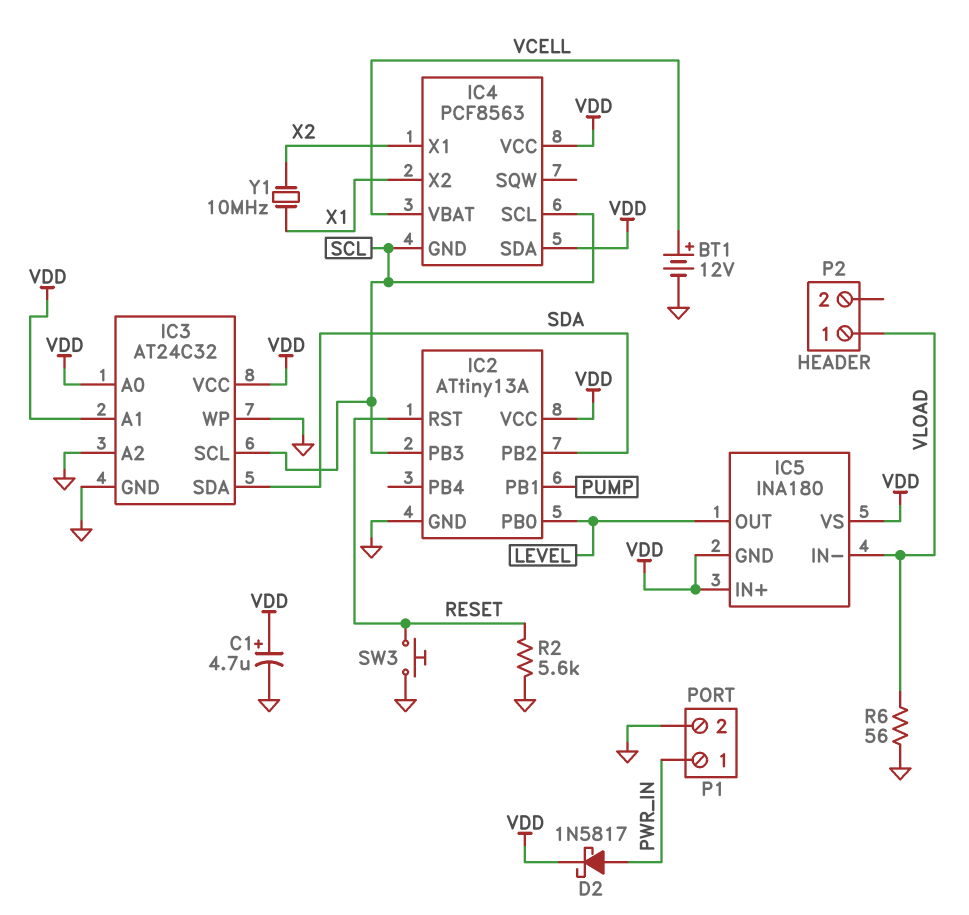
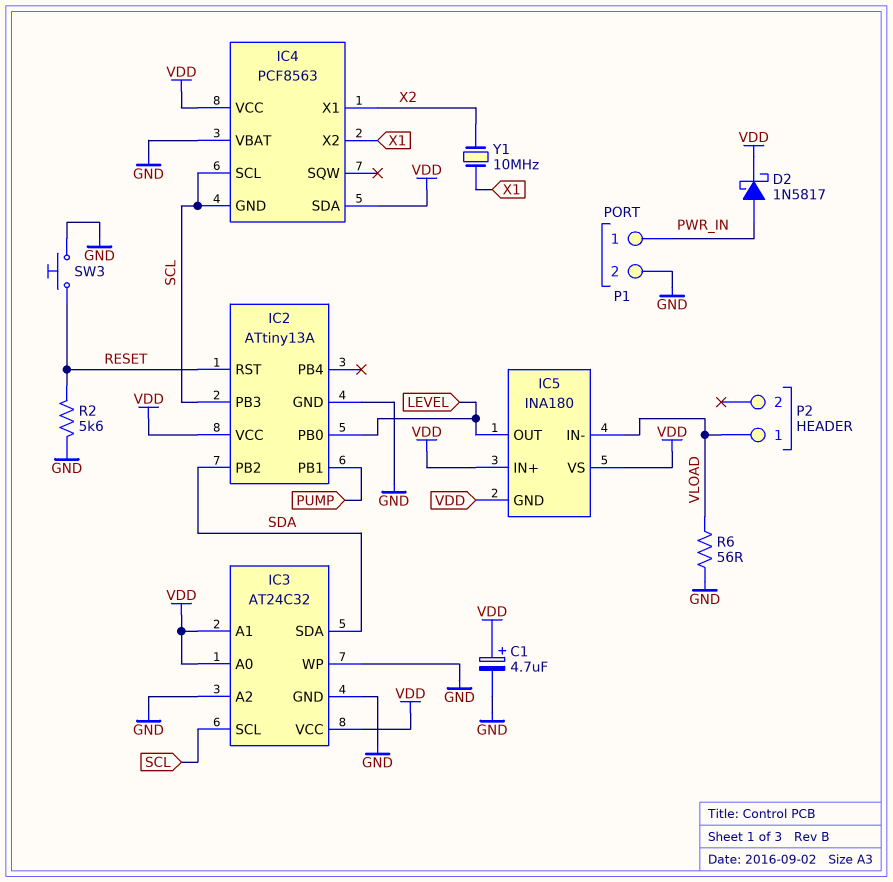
BT1: 12V (plus VCELL, minus GND) -> none
IC4 pin VBAT: VCELL -> GND

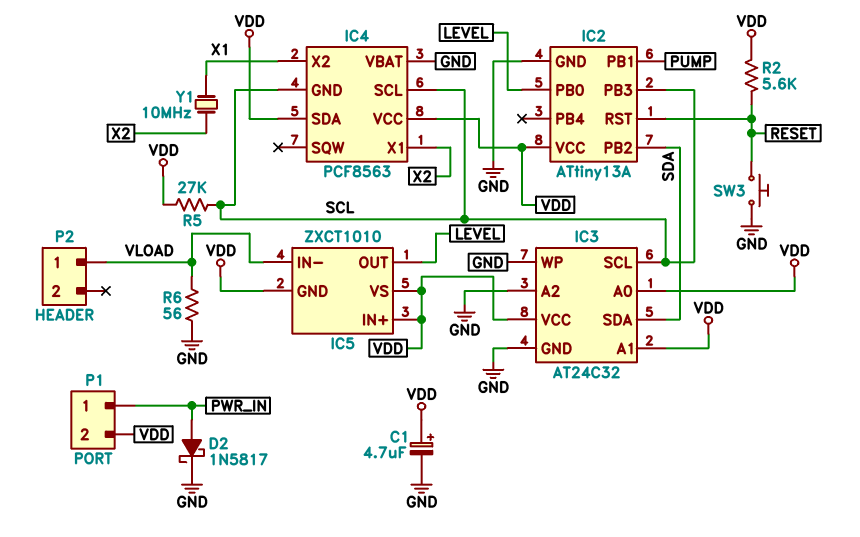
D2: schottky 1N5817 (A PWR_IN, K VDD) -> schottky 1N5817 (A PWR_IN, K GND)
IC5: INA180 -> ZXCT1010
P1 pin 2: GND -> VDD
R2: 5.6k (GND, RESET) -> 5.6k (RESET, VDD)
R5: none -> 27k (SCL, VDD)

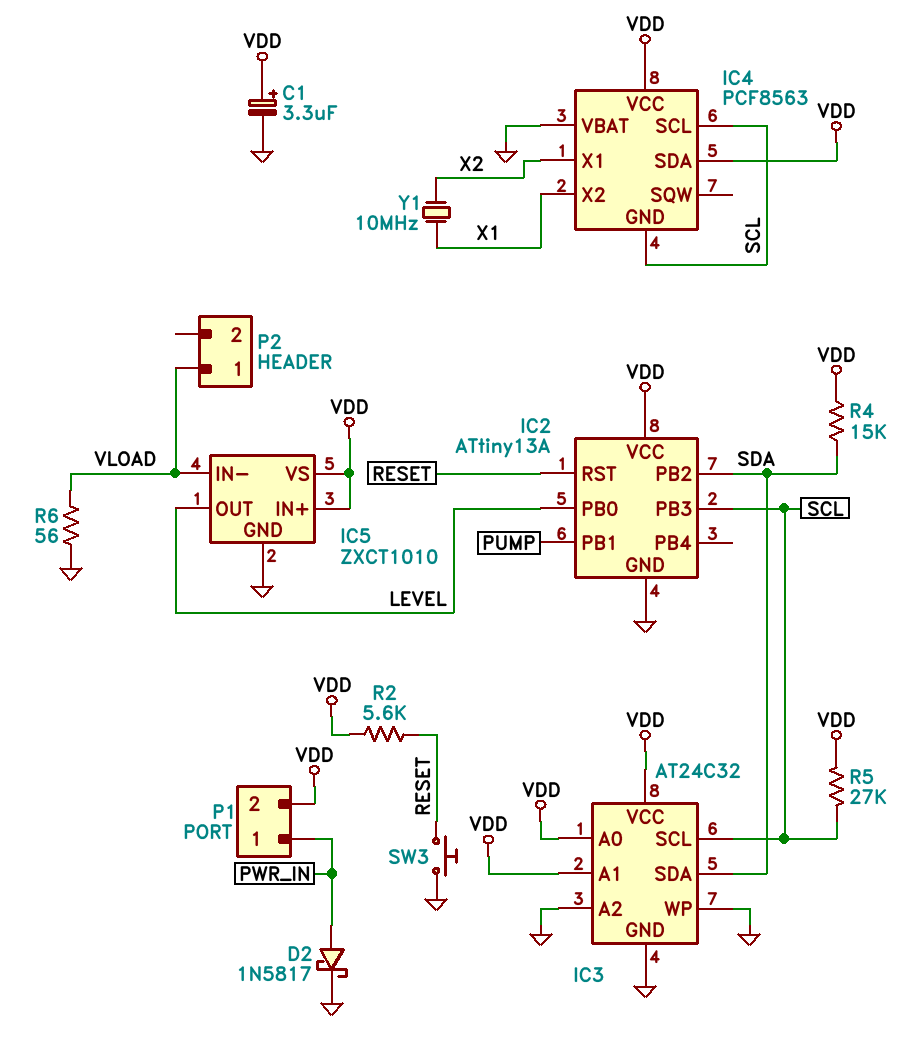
C1: 4.7uF (plus VDD, minus GND) -> 3.3uF (plus VDD, minus GND)
IC5 pin GND: VDD -> GND
R4: none -> 15k (SDA, VDD)

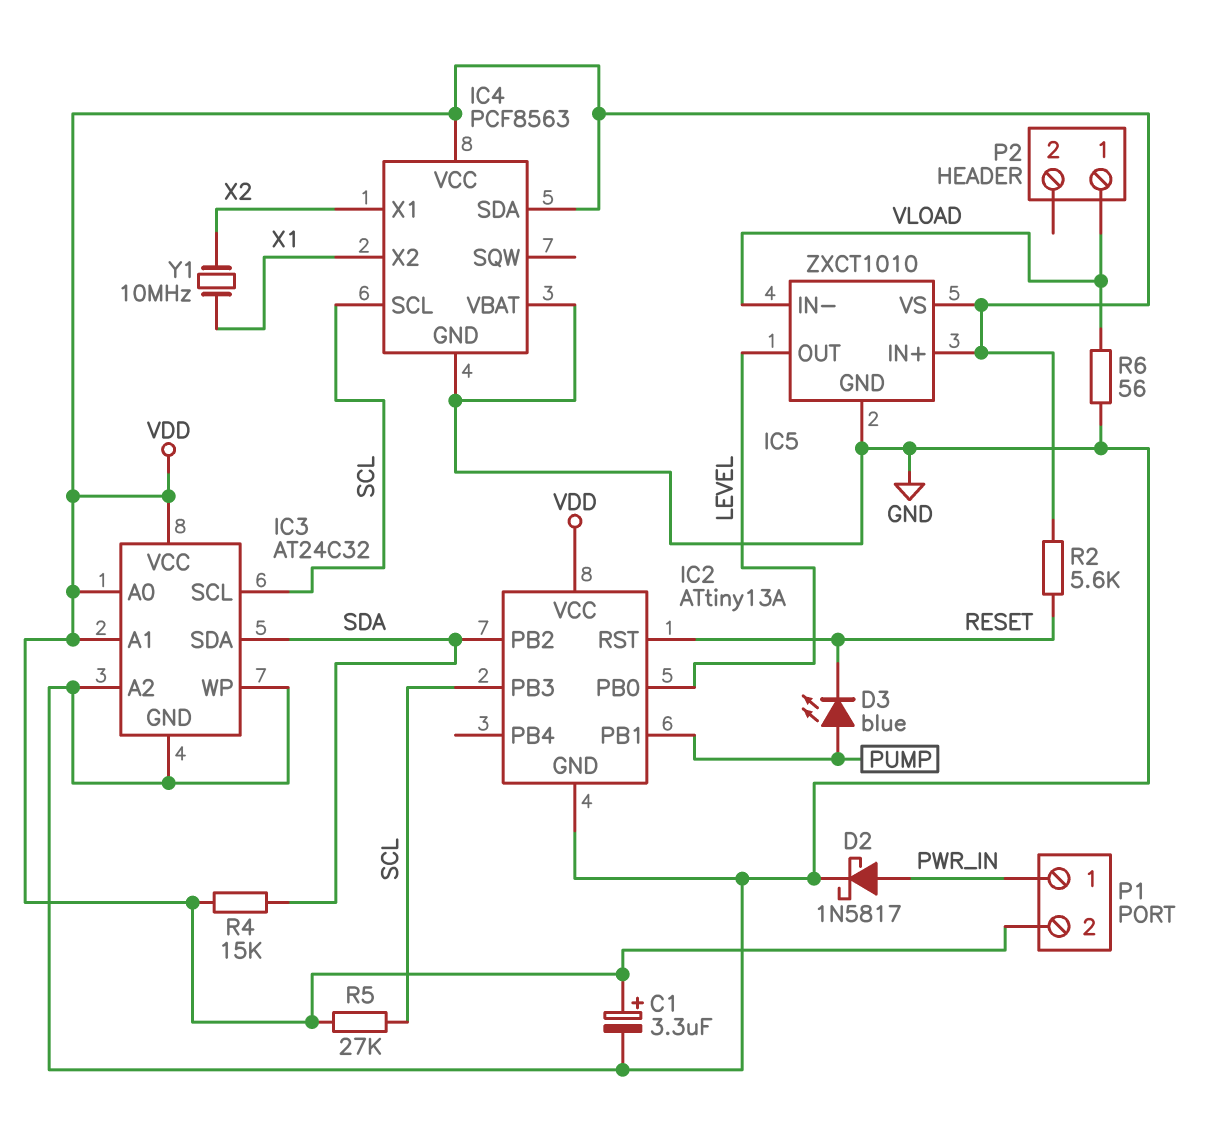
D3: none -> LED blue (A PUMP, K RESET)
IC4 pin GND: SCL -> GND
SW3: button (GND, RESET) -> none

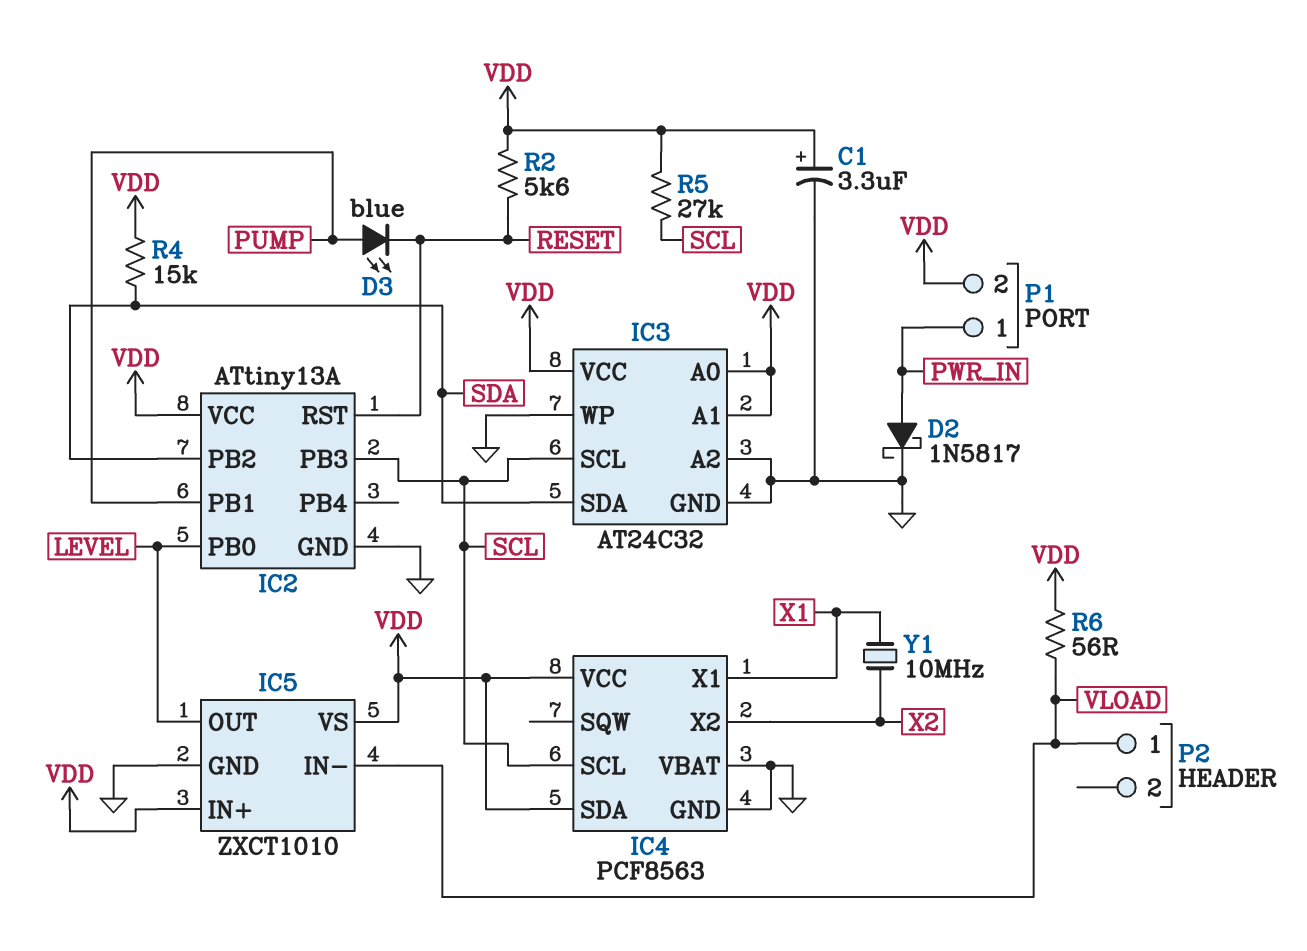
IC4 pin X1: X2 -> X1
IC4 pin X2: X1 -> X2
R6: 56 (GND, VLOAD) -> 56 (VDD, VLOAD)

